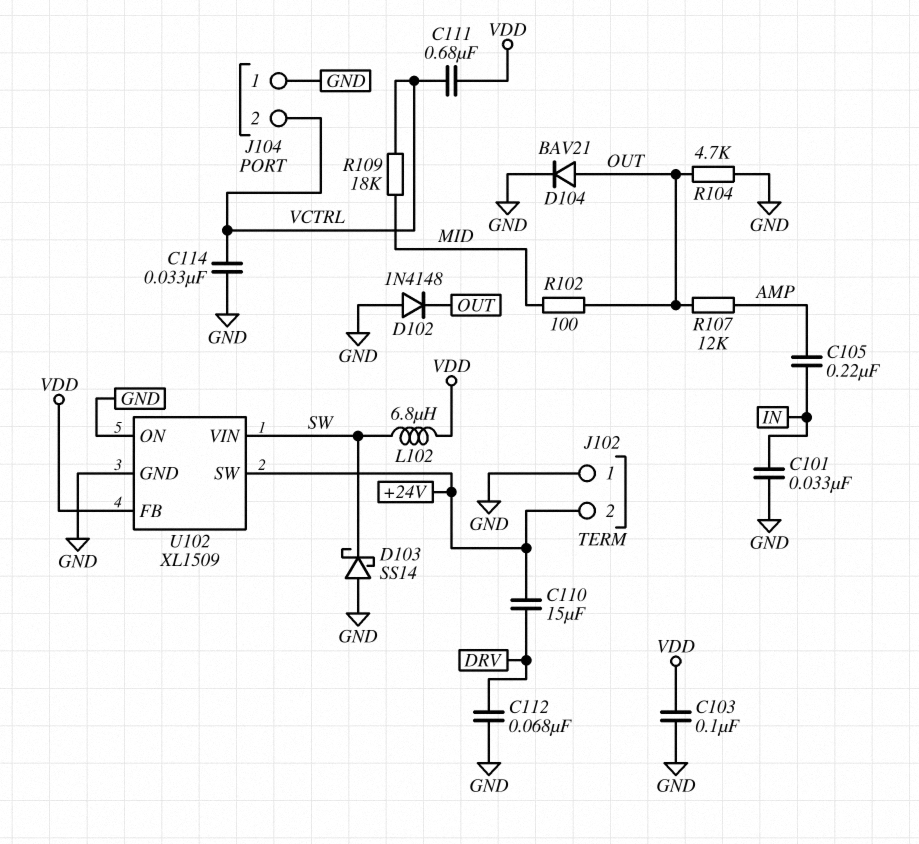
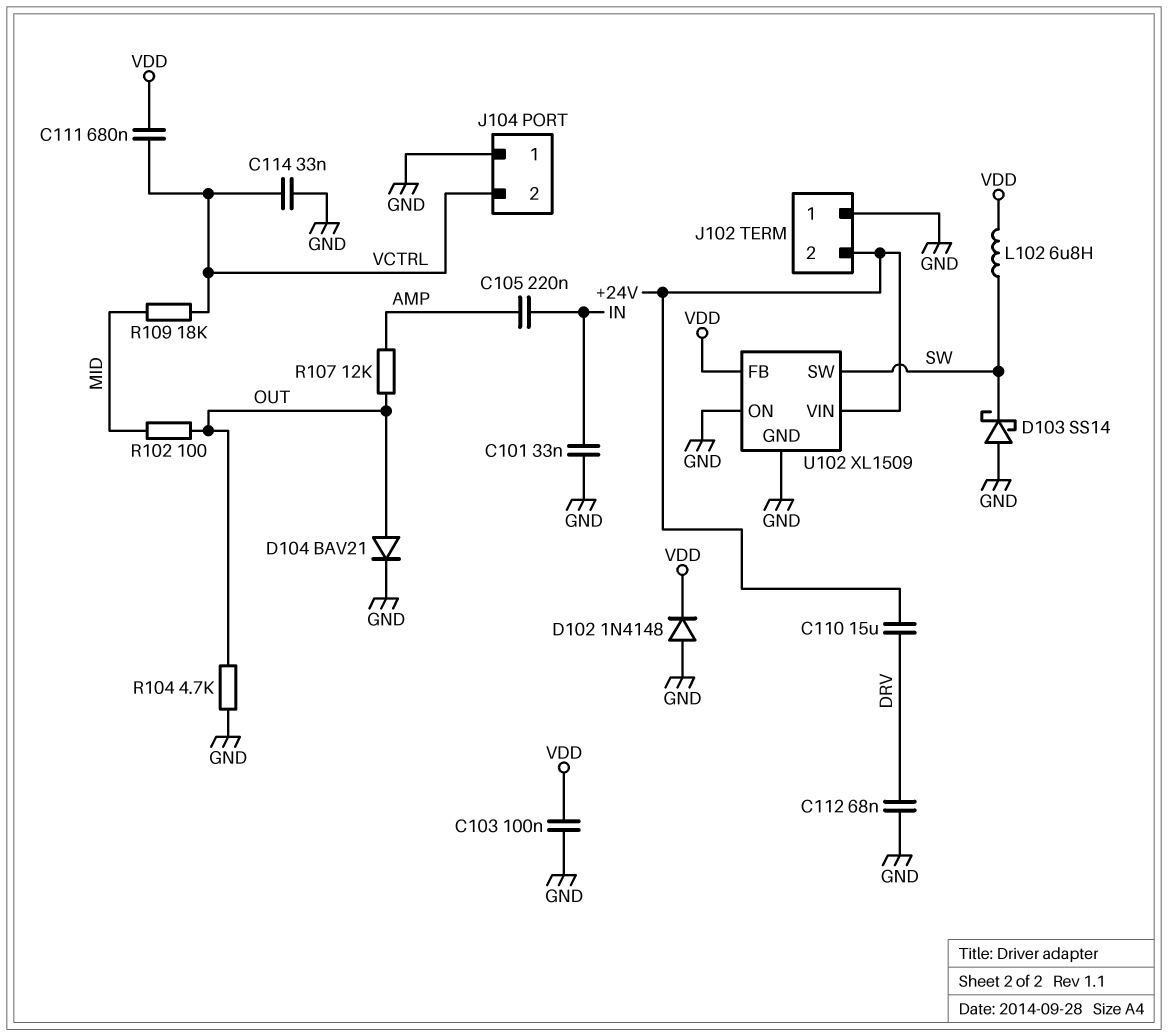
D102: diode 1N4148 (A GND, K OUT) -> diode 1N4148 (A GND, K VDD)
U102 pin SW: +24V -> SW
U102 pin VIN: SW -> +24V

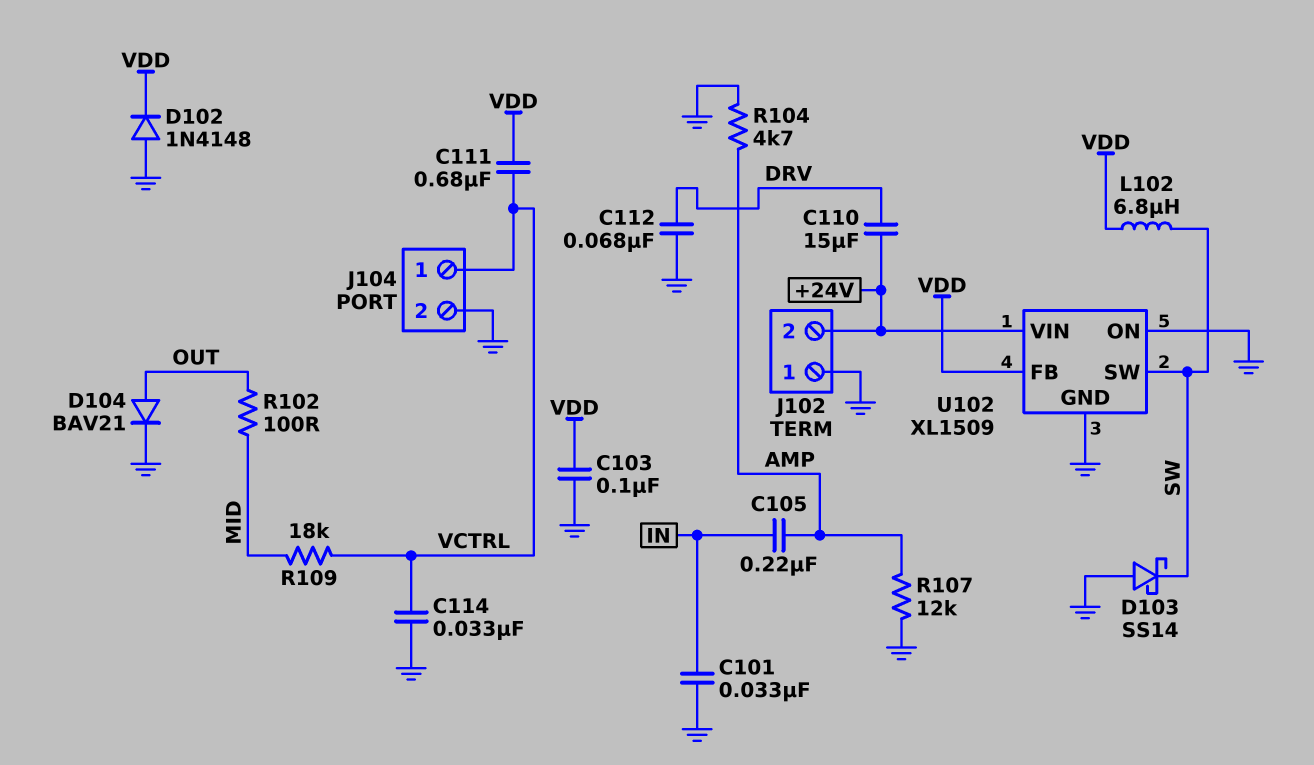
J104 pin 1: GND -> VCTRL
J104 pin 2: VCTRL -> GND
R104: 4.7k (GND, OUT) -> 4.7k (AMP, GND)
R107: 12k (AMP, OUT) -> 12k (AMP, GND)

